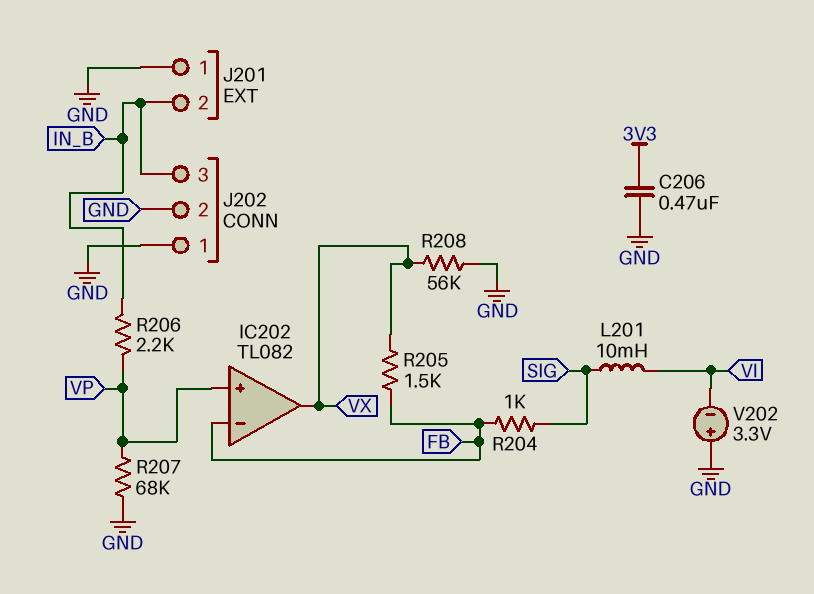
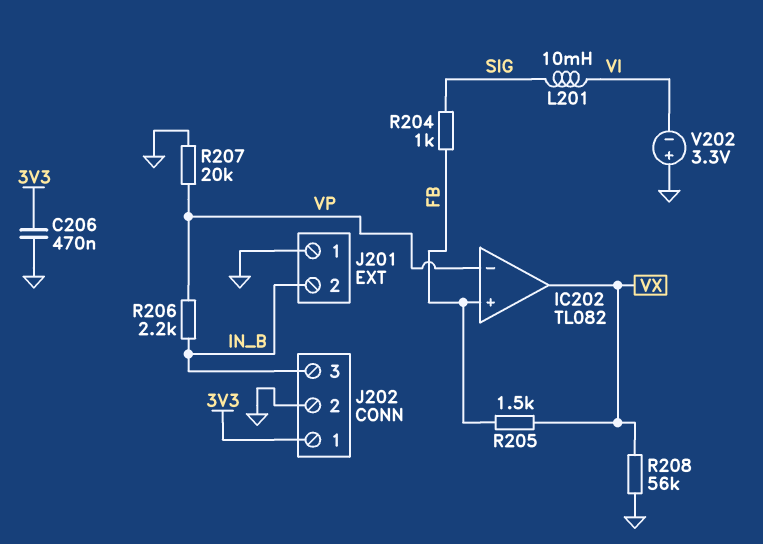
IC202 pin in+: VP -> FB
IC202 pin in-: FB -> VP
J202 pin 1: GND -> 3V3
R207: 68k (GND, VP) -> 20k (GND, VP)

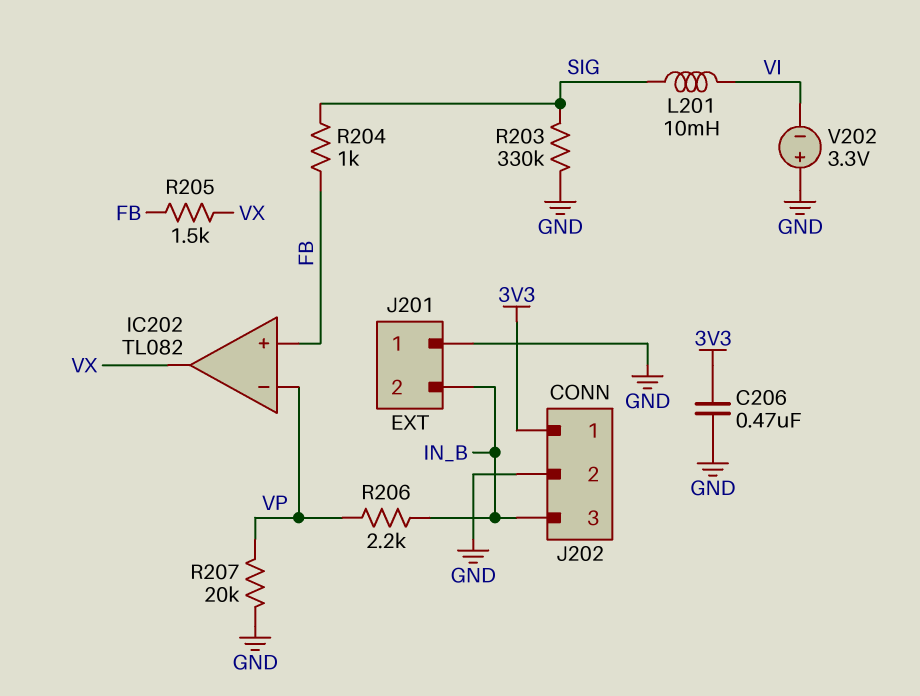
R203: none -> 330k (GND, SIG)
R208: 56k (GND, VX) -> none

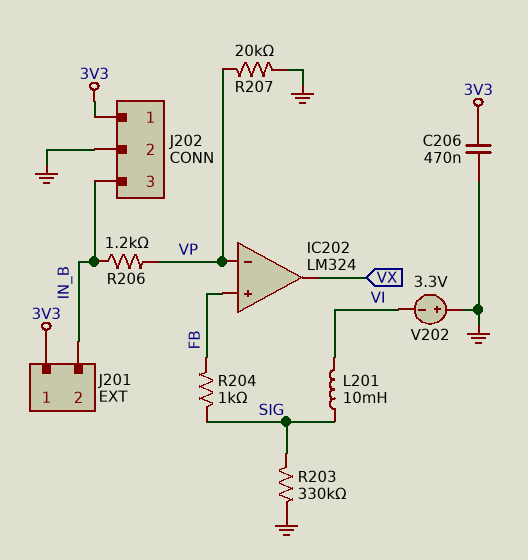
IC202: TL082 -> LM324
J201 pin 1: GND -> 3V3
R205: 1.5k (FB, VX) -> none
R206: 2.2k (IN_B, VP) -> 1.2k (IN_B, VP)

